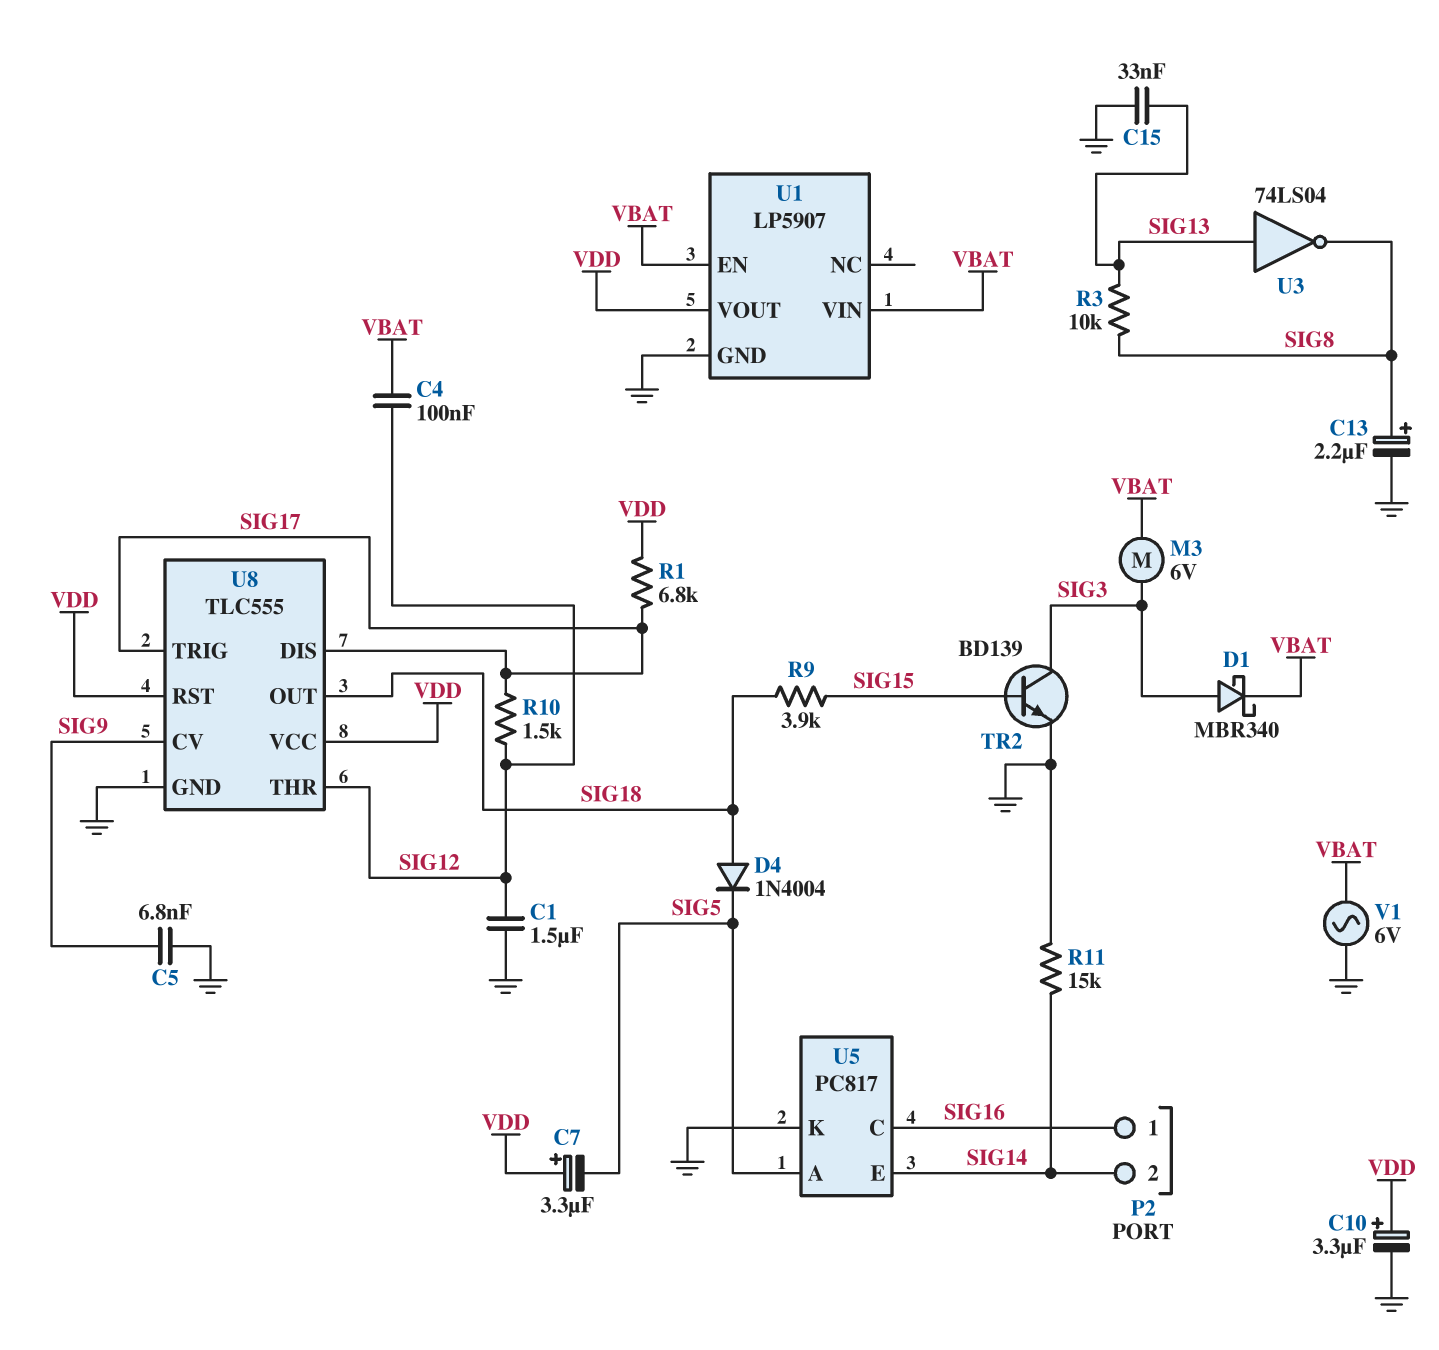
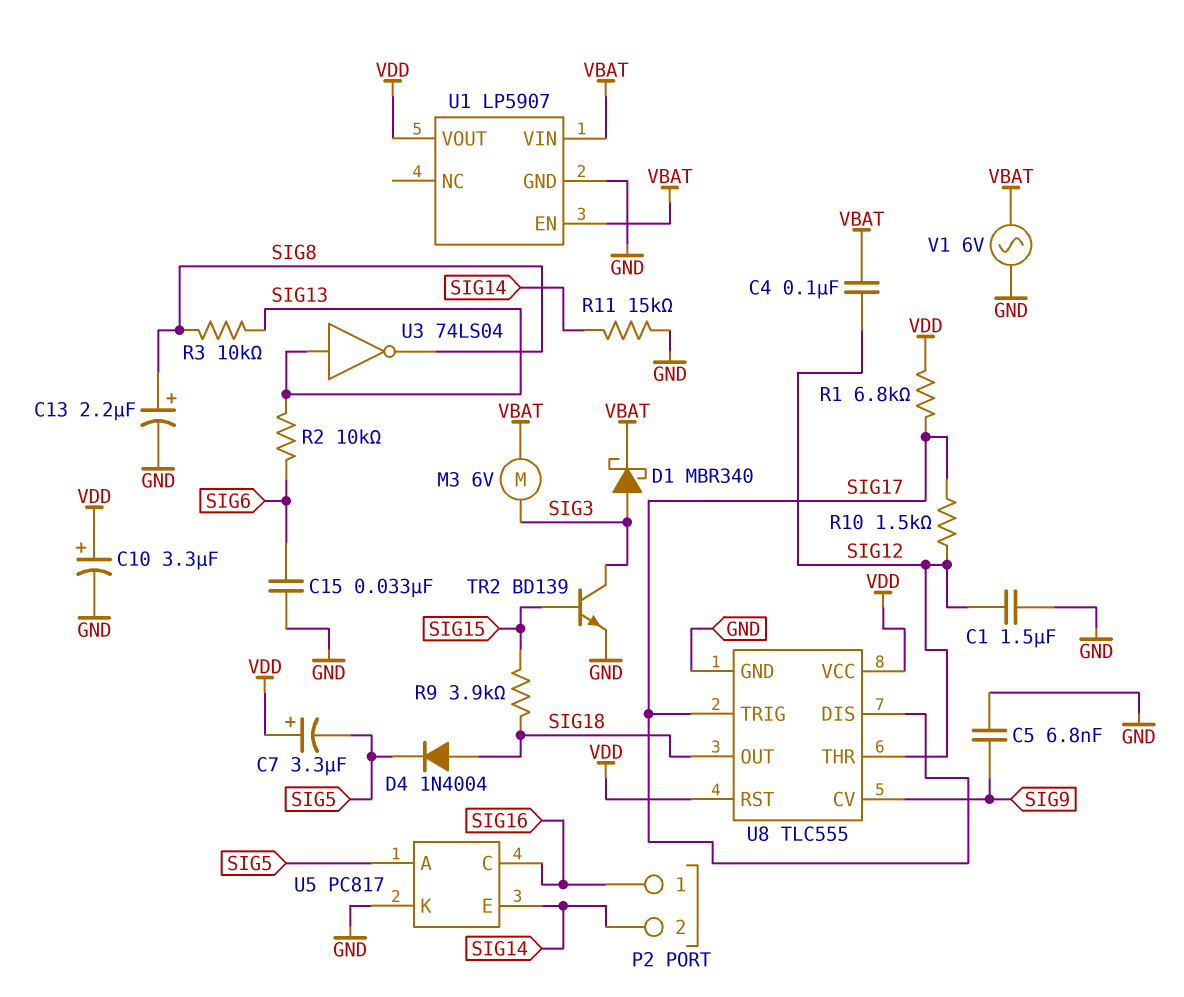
C15: 33nF (GND, SIG13) -> 33nF (GND, SIG6)
R2: none -> 10k (SIG6, SIG13)

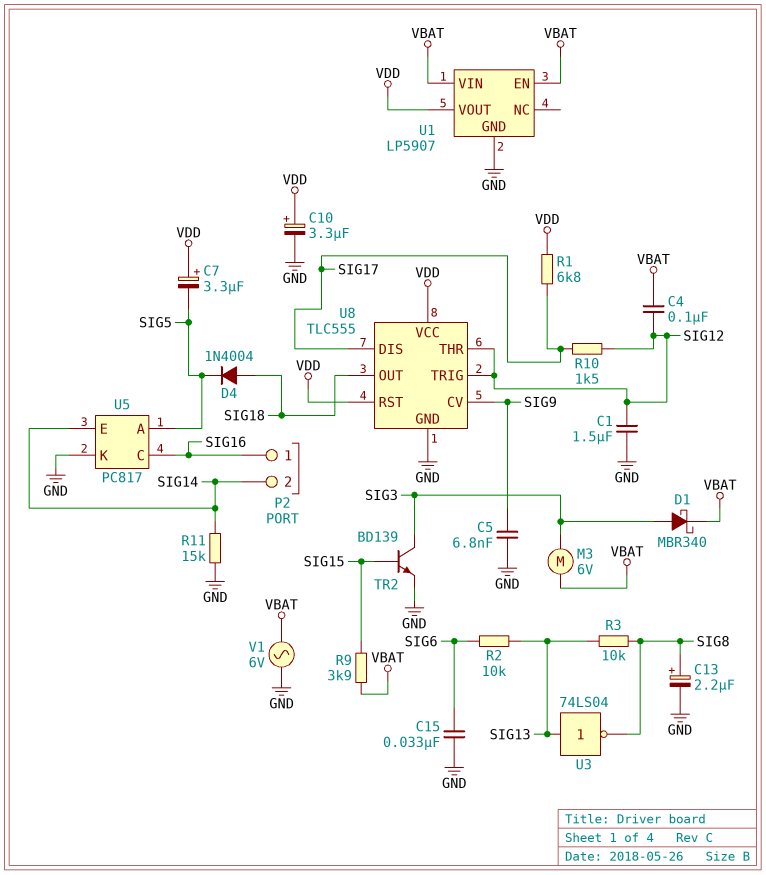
R9: 3.9k (SIG15, SIG18) -> 3.9k (SIG15, VBAT)
U8 pin TRIG: SIG17 -> SIG12

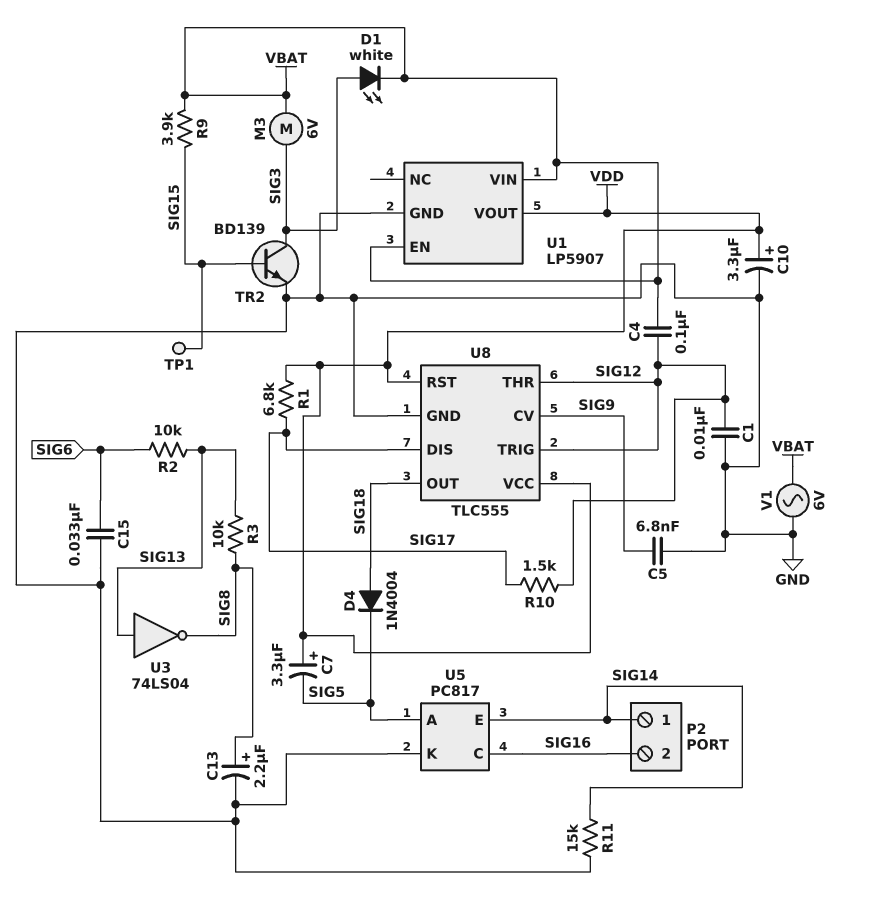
C1: 1.5uF (GND, SIG12) -> 10nF (GND, SIG12)
D1: schottky MBR340 (A SIG3, K VBAT) -> LED white (A SIG3, K VBAT)
P2 pin 1: SIG16 -> SIG14
P2 pin 2: SIG14 -> SIG16
TP1: none -> test point (SIG15)

